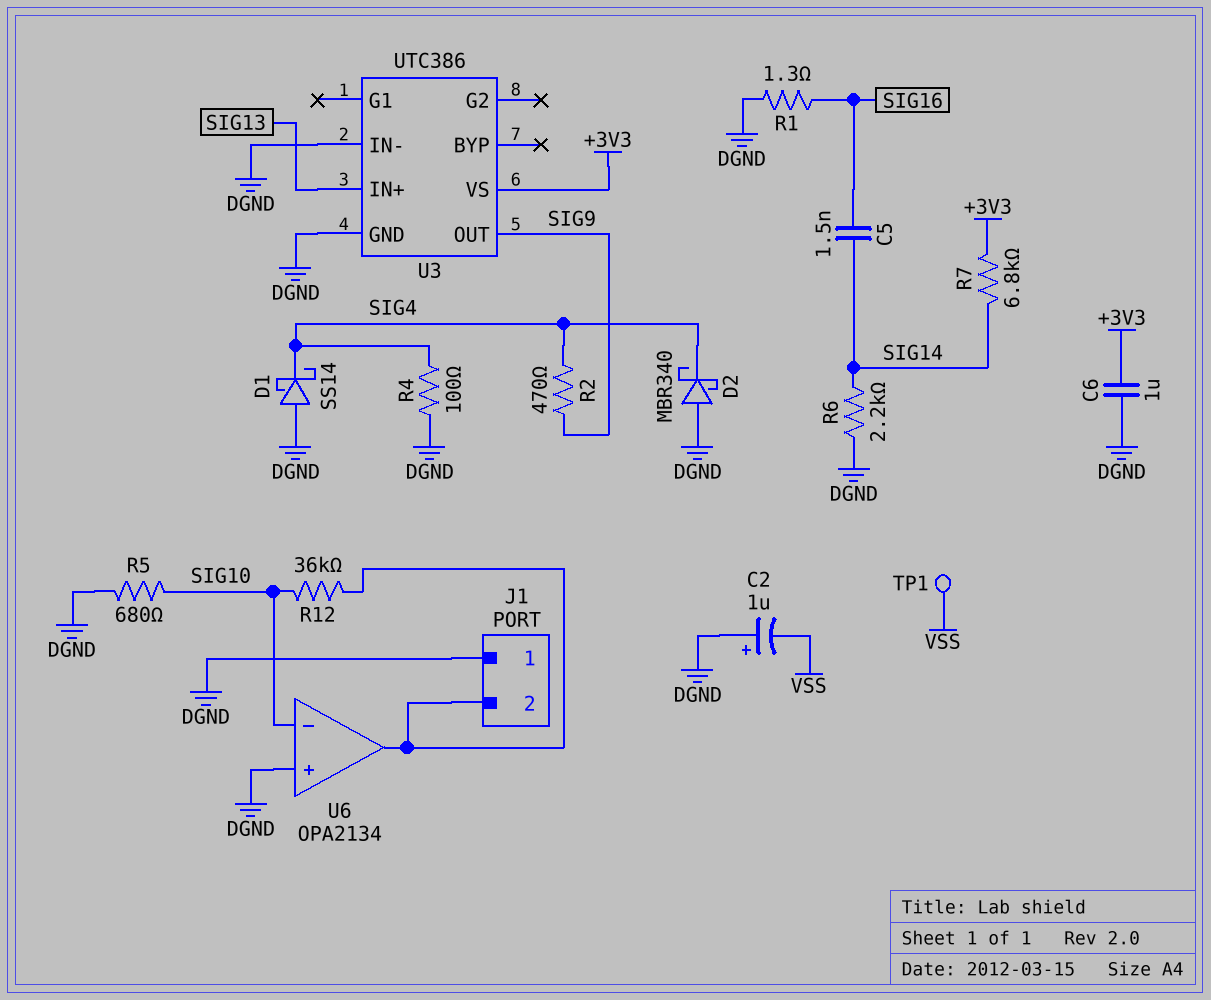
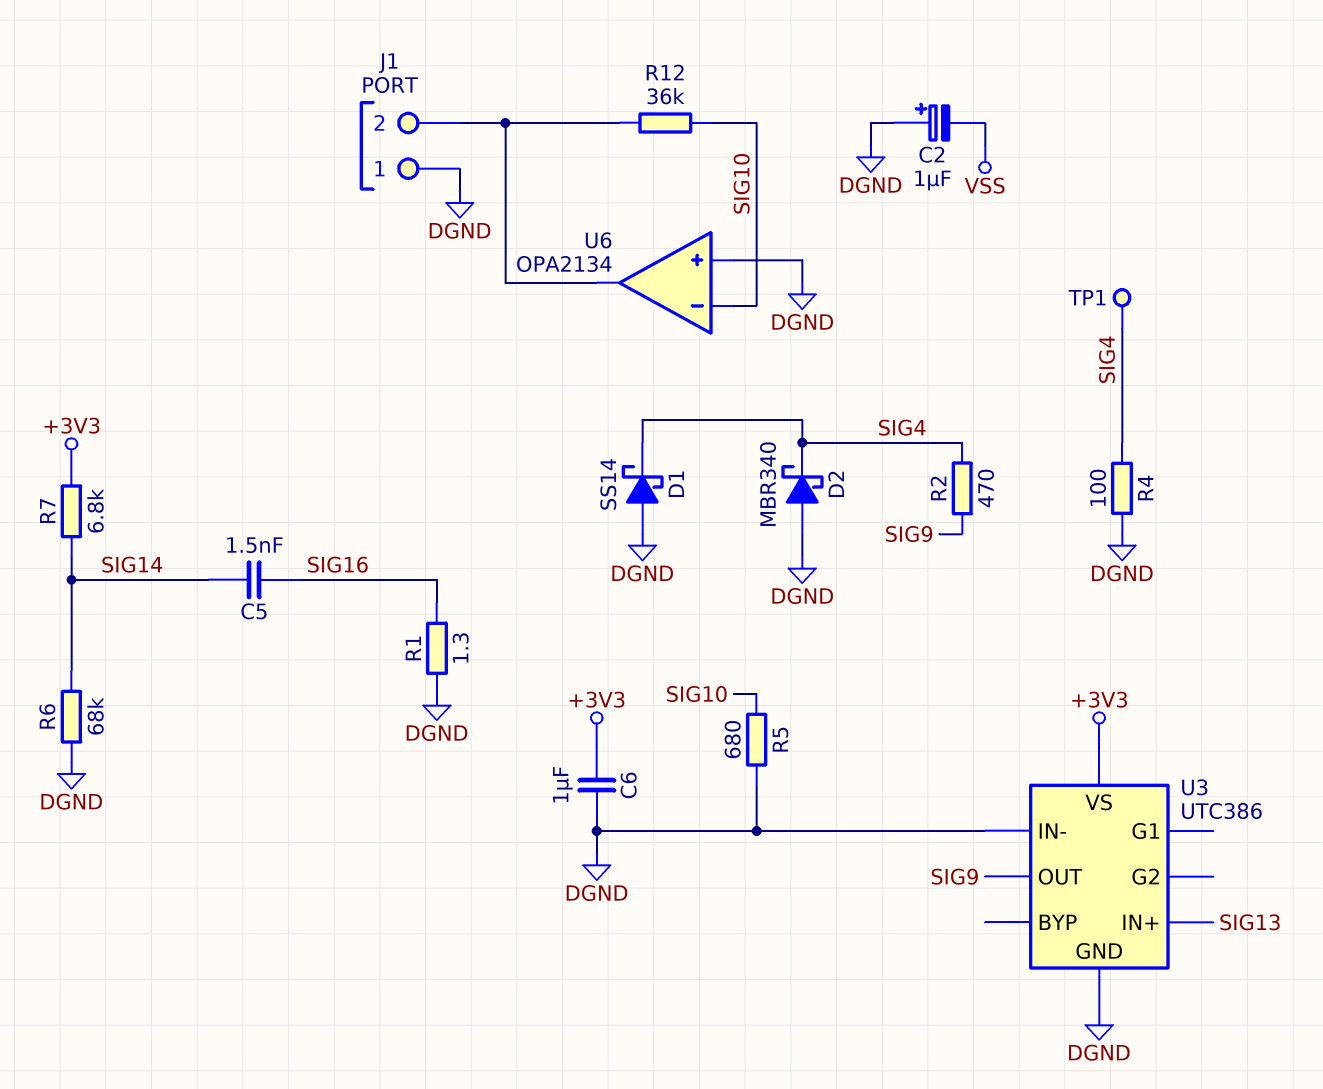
R6: 2.2k (DGND, SIG14) -> 68k (DGND, SIG14)
TP1: test point (VSS) -> test point (SIG4)

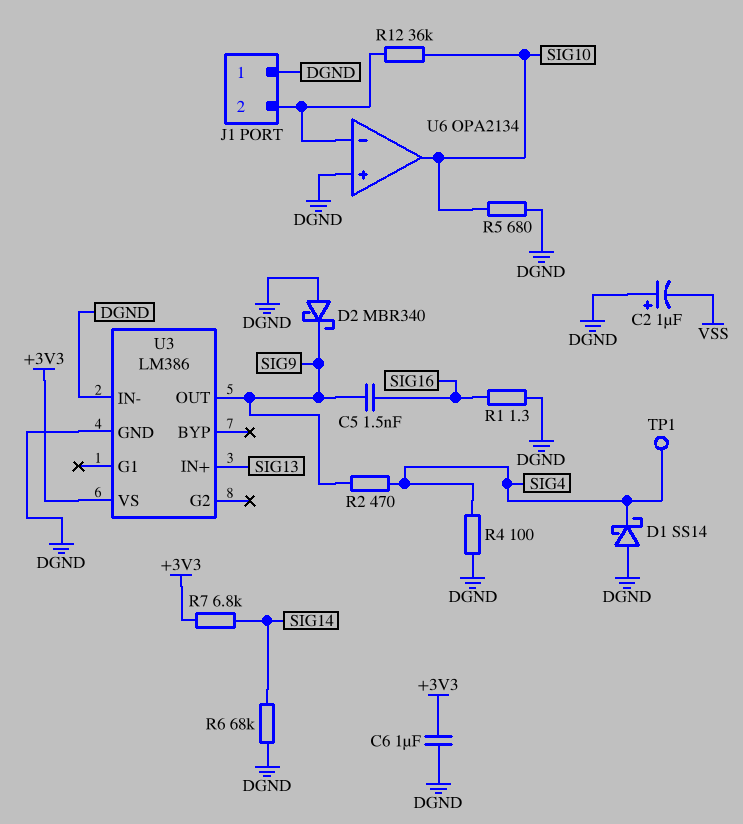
C5: 1.5nF (SIG14, SIG16) -> 1.5nF (SIG9, SIG16)
D2: schottky MBR340 (A DGND, K SIG4) -> schottky MBR340 (A DGND, K SIG9)
U3: UTC386 -> LM386
U6 pin in-: SIG10 -> J1/2
U6 pin out: J1/2 -> SIG10

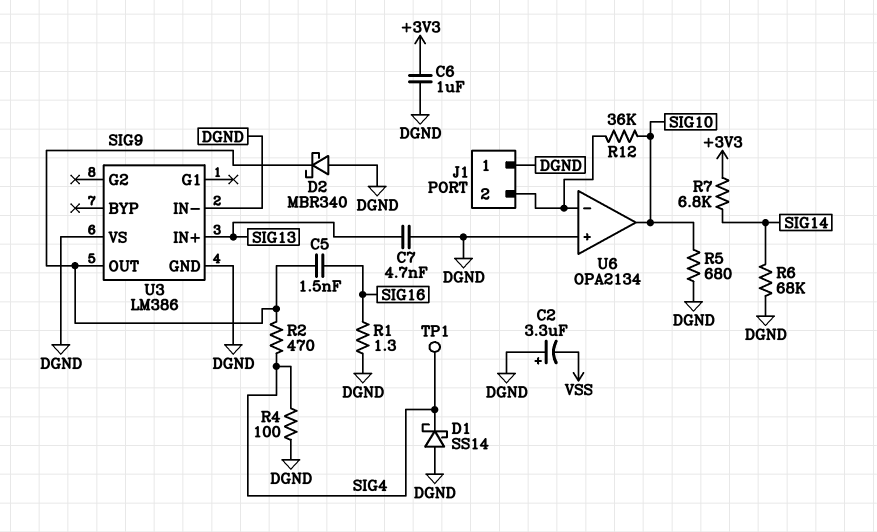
C2: 1uF (plus DGND, minus VSS) -> 3.3uF (plus DGND, minus VSS)
C7: none -> 4.7nF (DGND, SIG13)
U3 pin VS: +3V3 -> DGND

